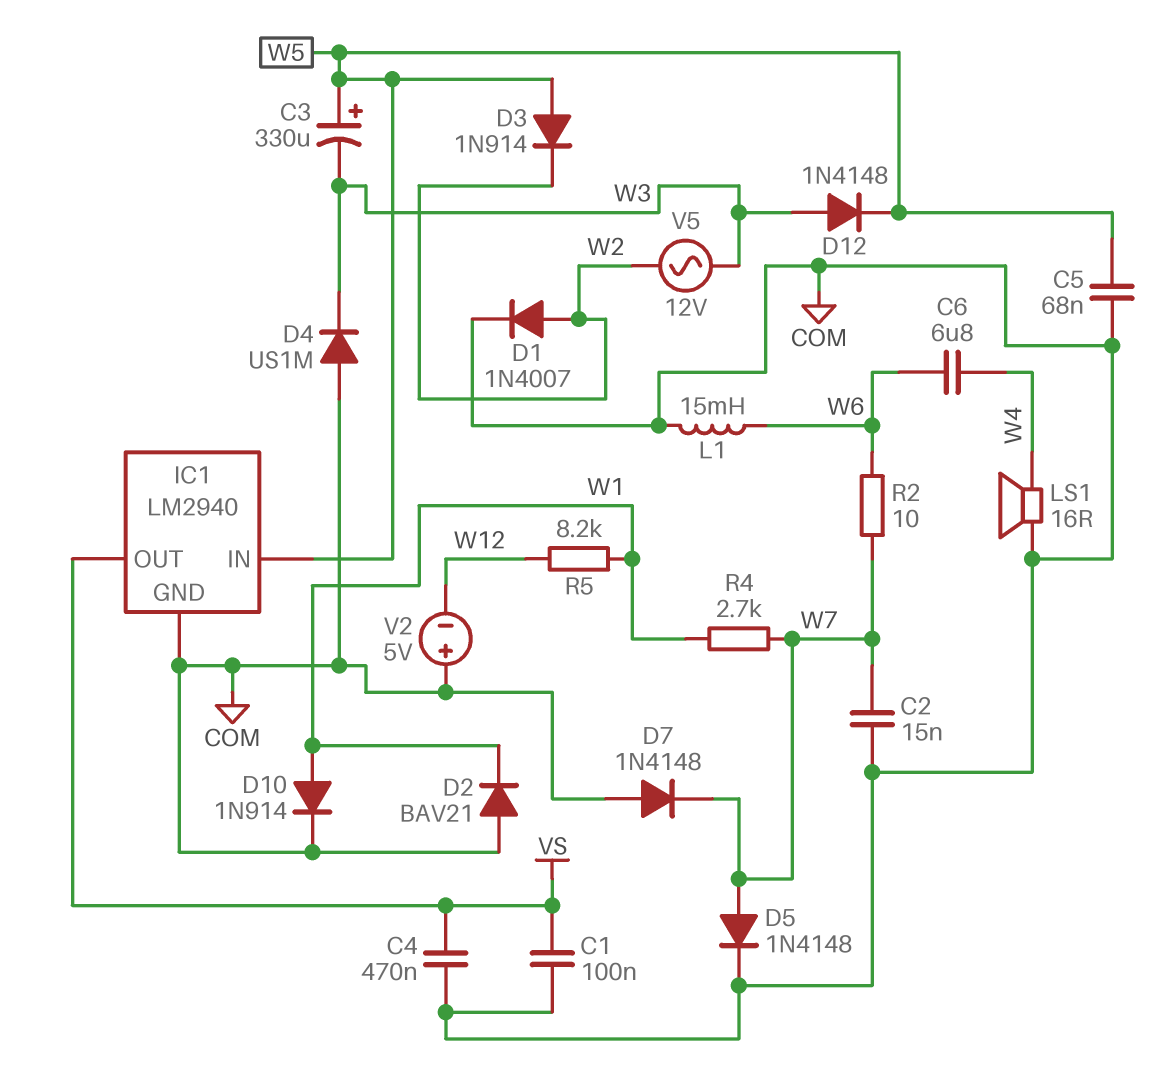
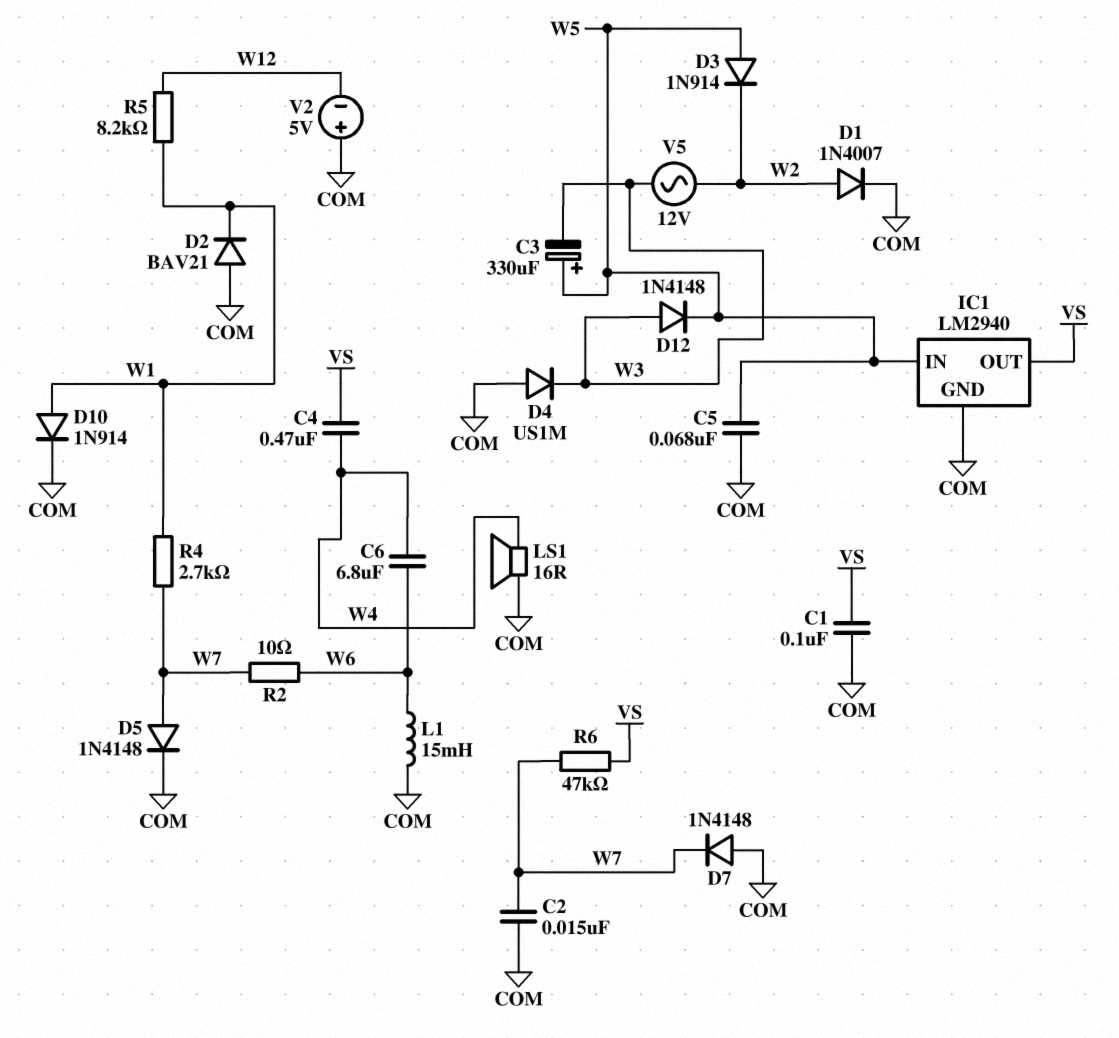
C4: 470nF (COM, VS) -> 470nF (VS, W4)
R6: none -> 47k (VS, W7)

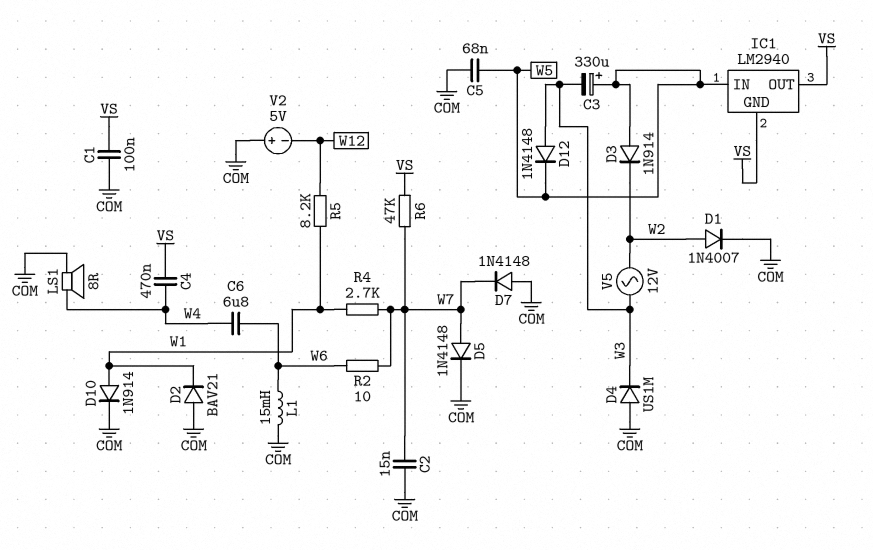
IC1 pin GND: COM -> VS
LS1: speaker 16R (COM, W4) -> speaker 8R (COM, W4)

